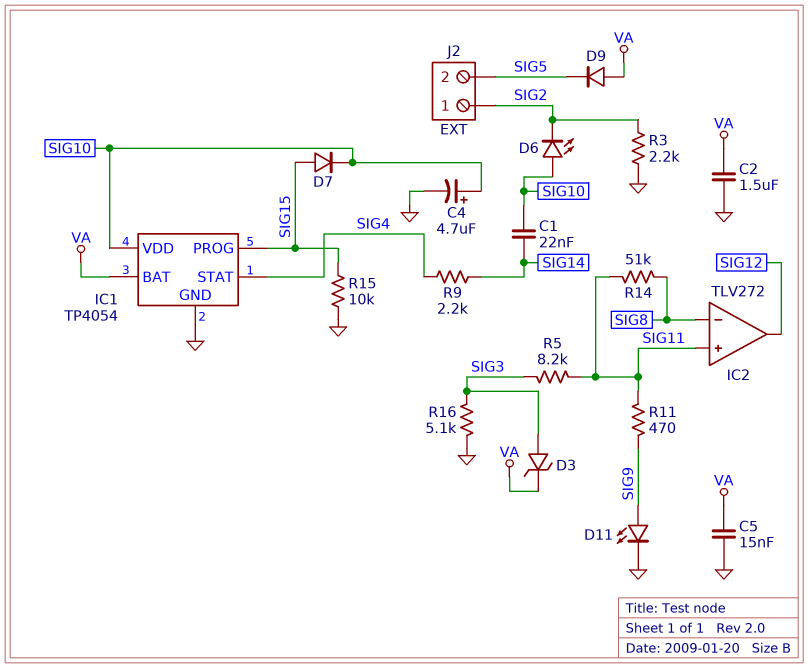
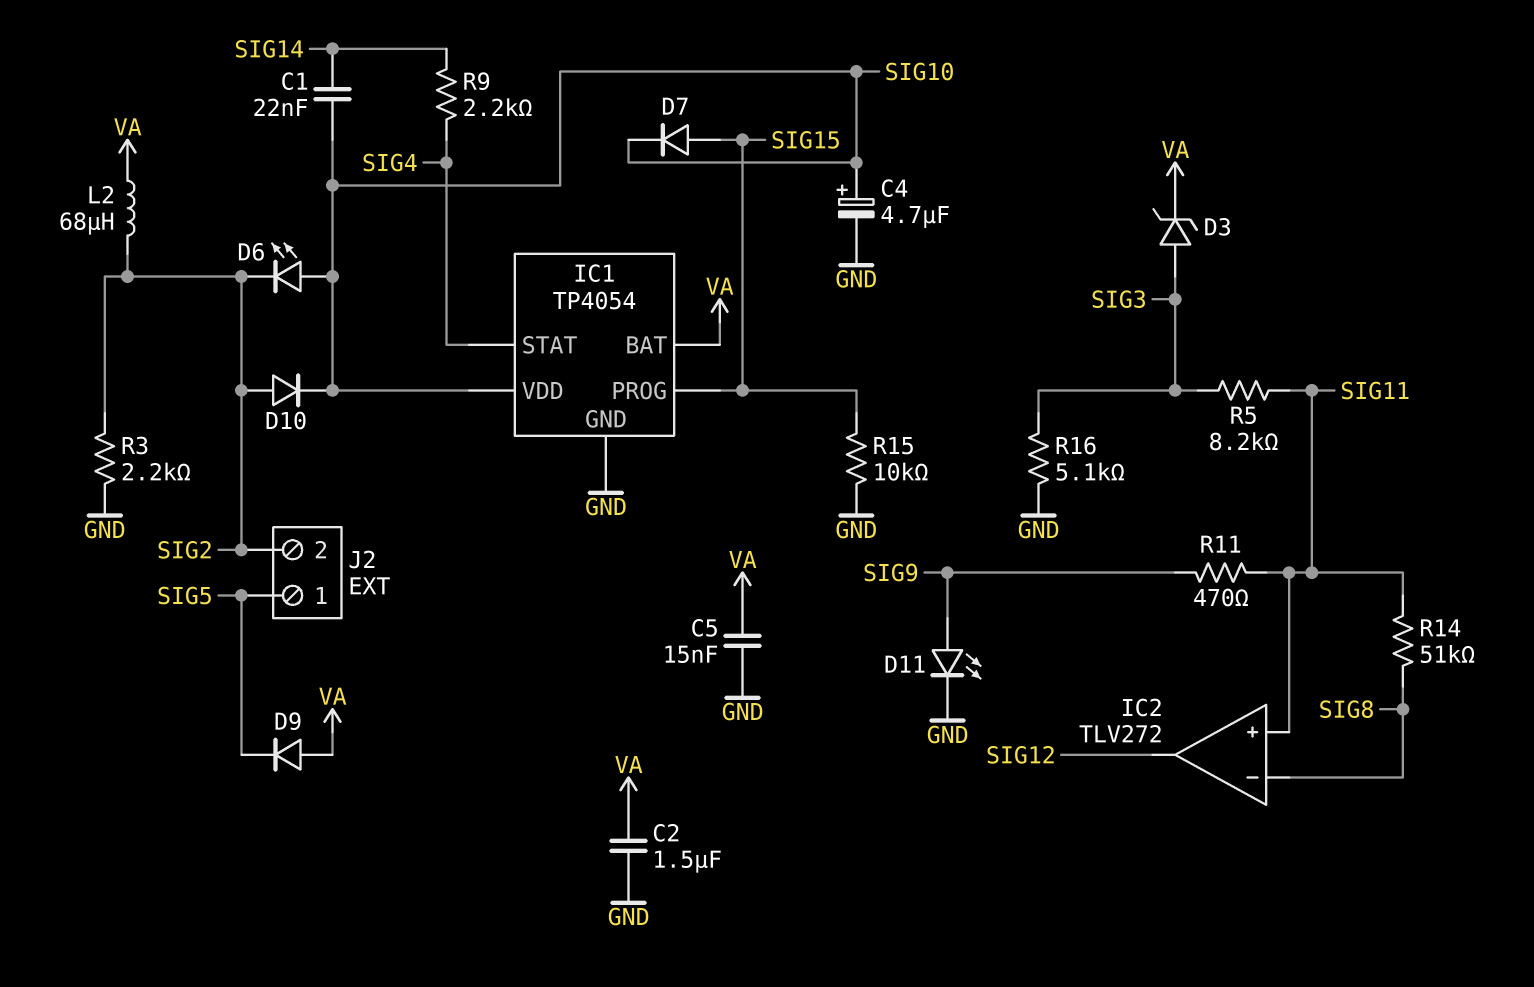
D10: none -> diode (A SIG2, K SIG10)
J2 pin 1: SIG2 -> SIG5
J2 pin 2: SIG5 -> SIG2
L2: none -> 68uH (SIG2, VA)

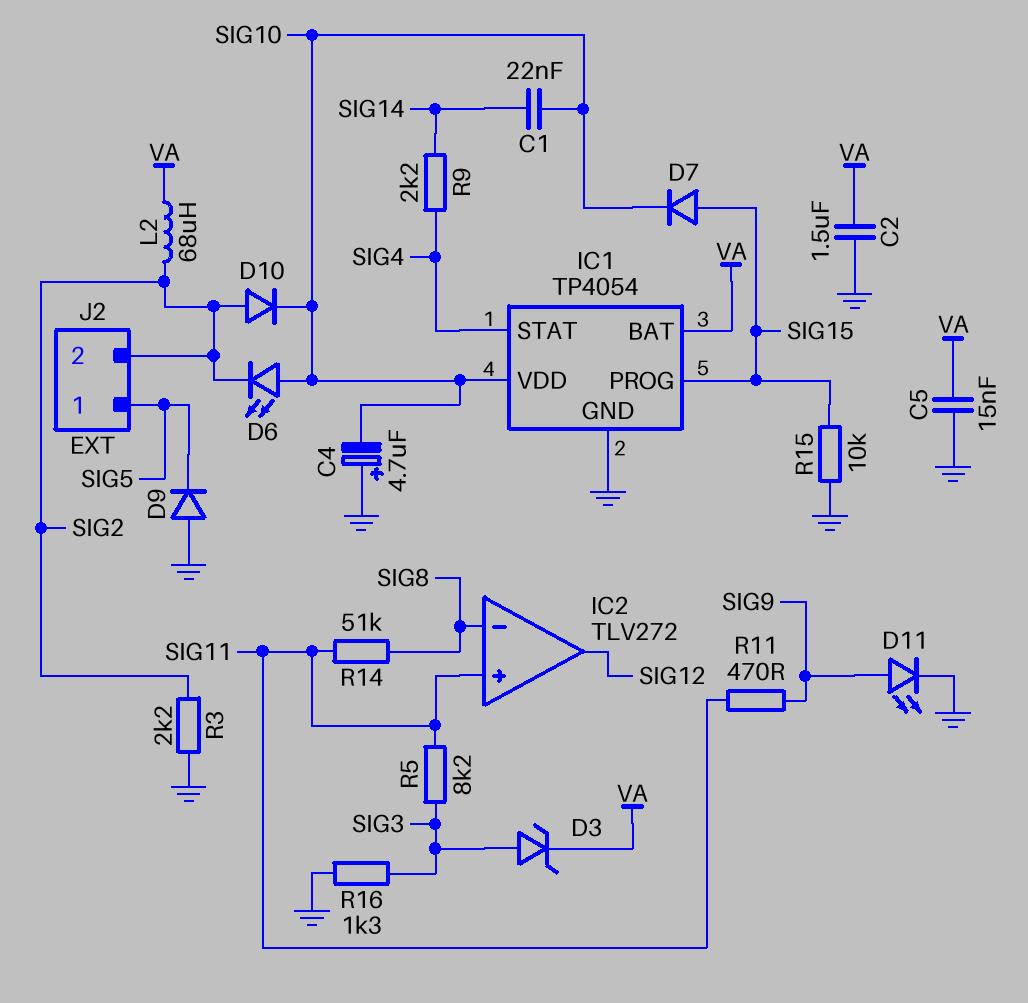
C4: 4.7uF (plus SIG10, minus GND) -> 4.7uF (plus GND, minus SIG10)
D9: diode (A VA, K SIG5) -> diode (A GND, K SIG5)
R16: 5.1k (GND, SIG3) -> 1.3k (GND, SIG3)

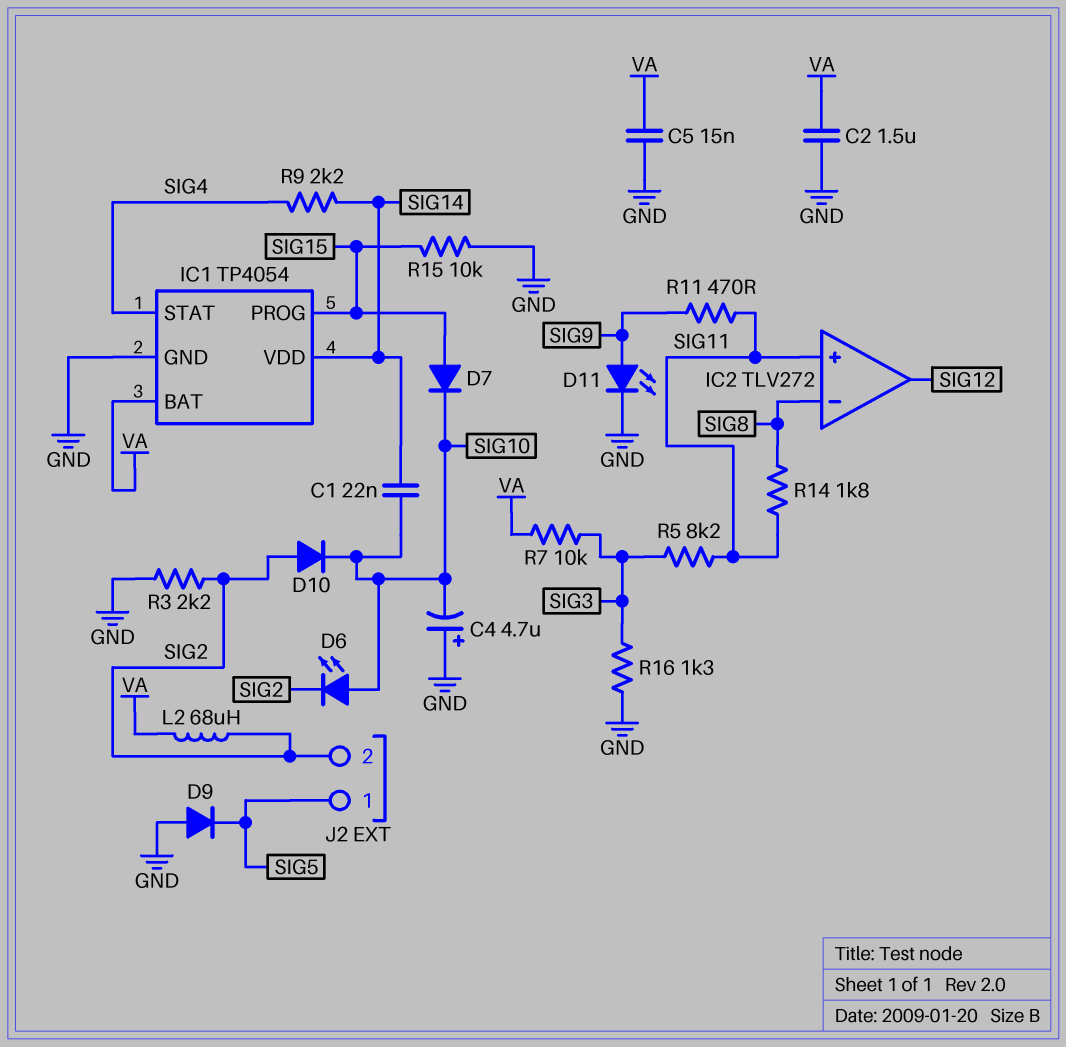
D3: zener (A SIG3, K VA) -> none
IC1 pin VDD: SIG10 -> SIG14
R7: none -> 10k (SIG3, VA)
R14: 51k (SIG8, SIG11) -> 1.8k (SIG8, SIG11)

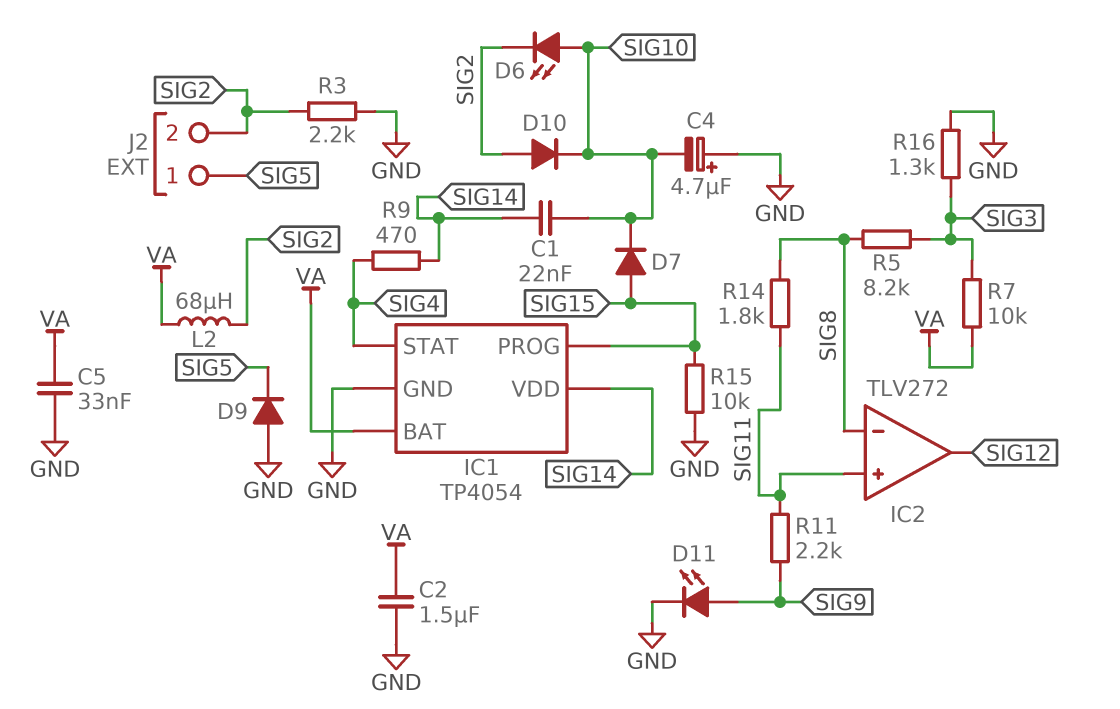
C5: 15nF (GND, VA) -> 33nF (GND, VA)
R5: 8.2k (SIG3, SIG11) -> 8.2k (SIG3, SIG8)
R9: 2.2k (SIG4, SIG14) -> 470 (SIG4, SIG14)
R11: 470 (SIG9, SIG11) -> 2.2k (SIG9, SIG11)

